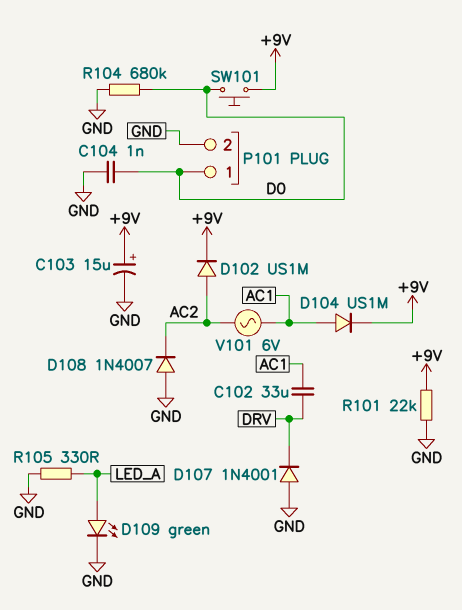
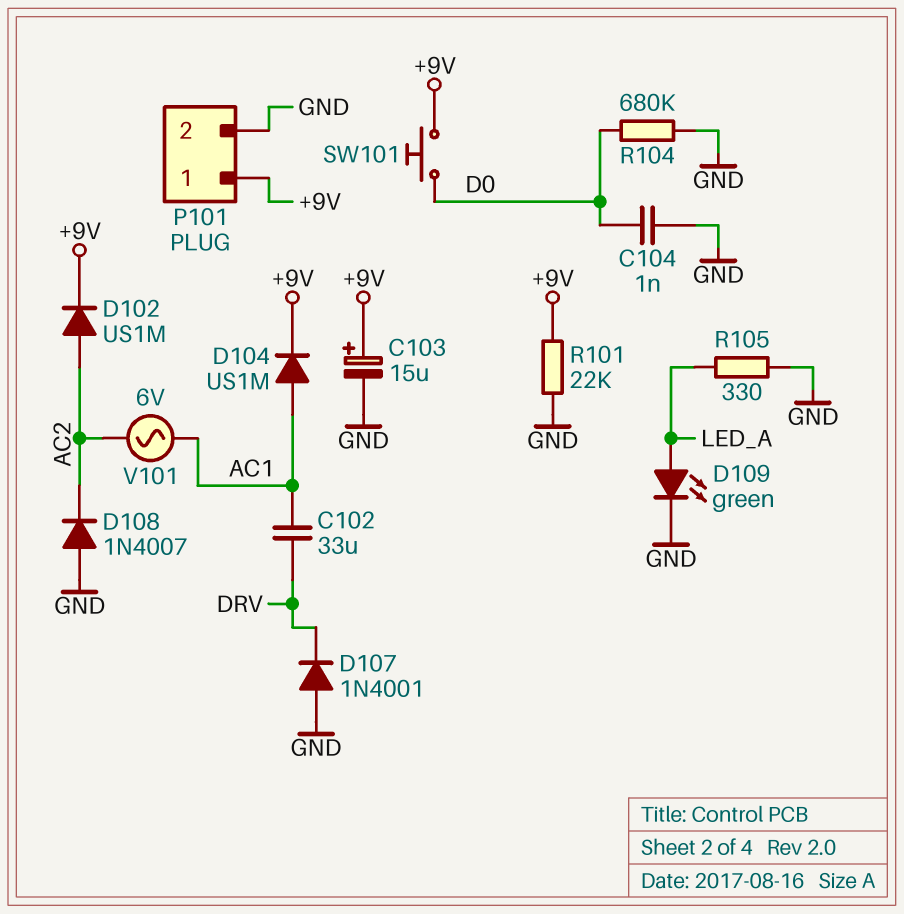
P101 pin 1: D0 -> +9V

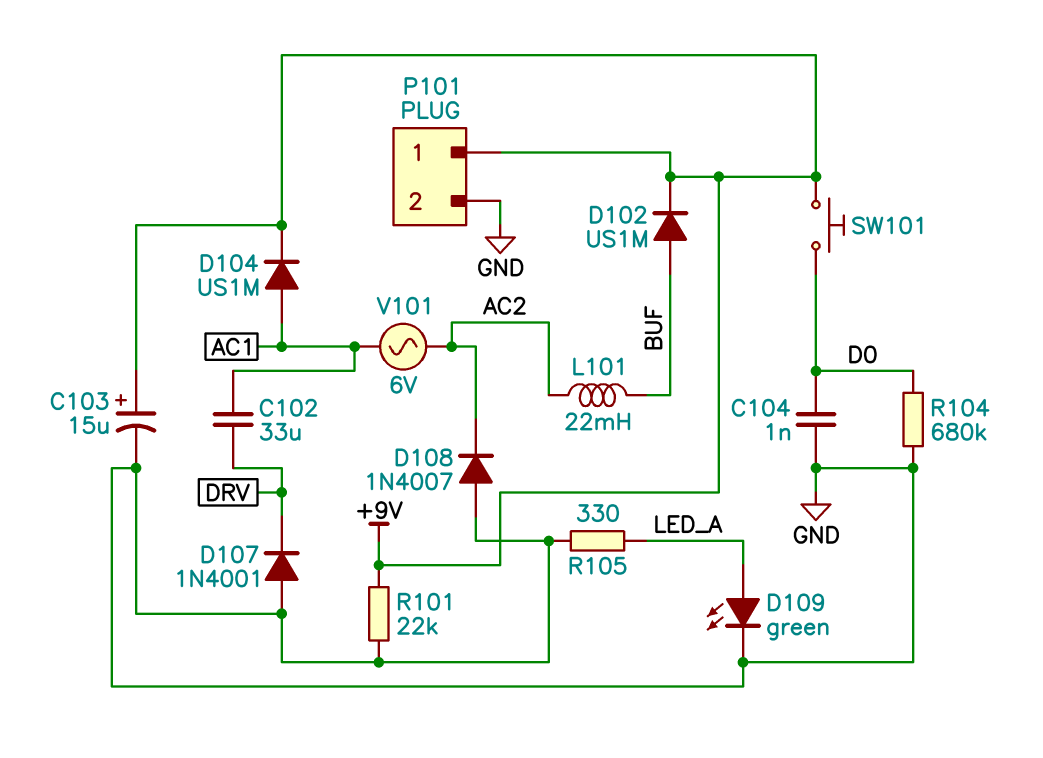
D102: diode US1M (A AC2, K +9V) -> diode US1M (A BUF, K +9V)
L101: none -> 22mH (AC2, BUF)

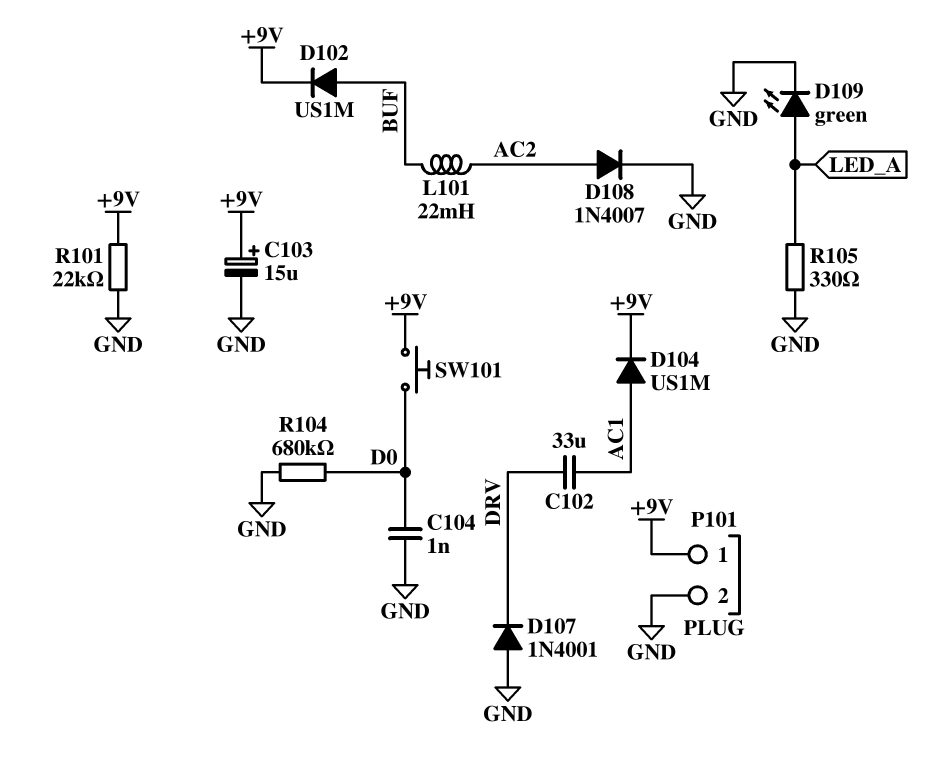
D108: diode 1N4007 (A GND, K AC2) -> diode 1N4007 (A AC2, K GND)
V101: AC 6V (AC1, AC2) -> none

